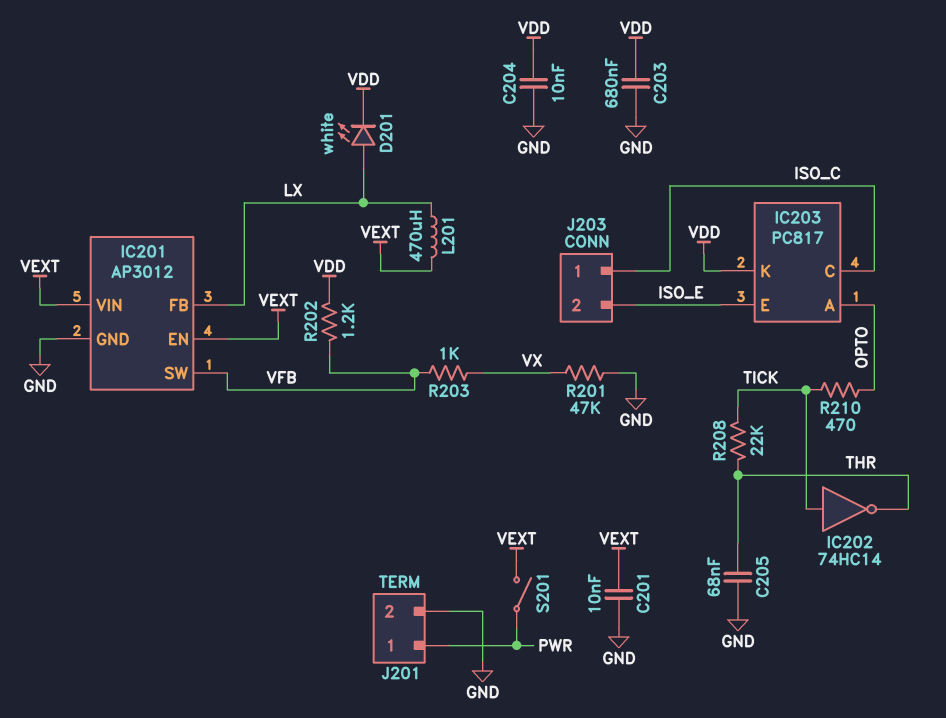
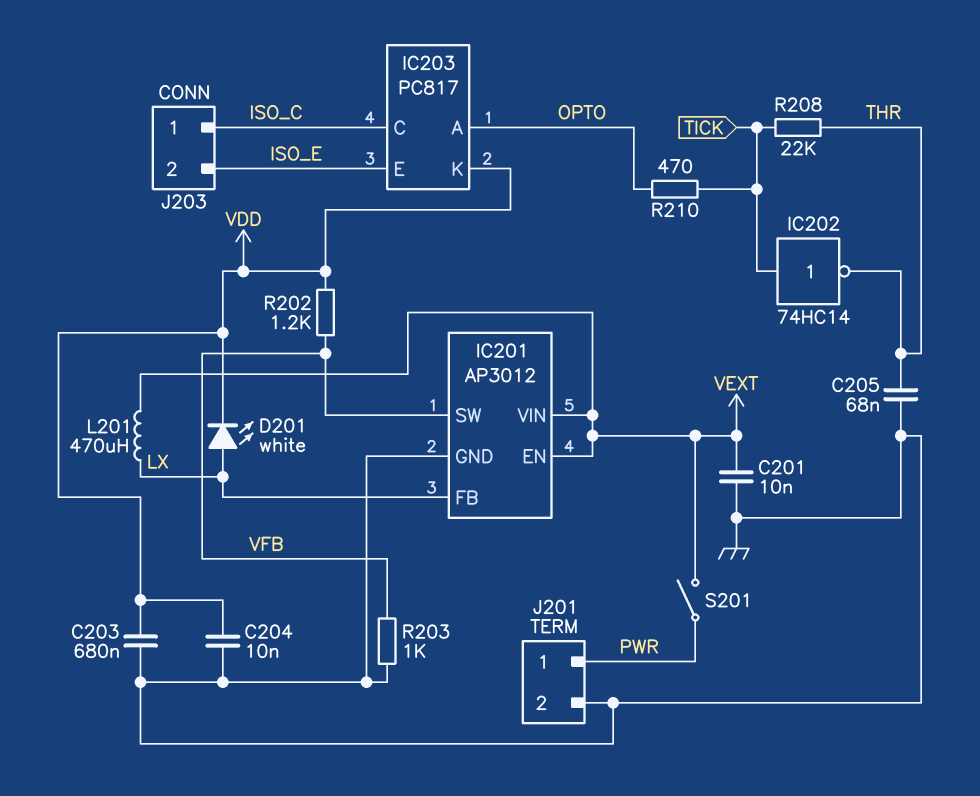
R201: 47k (GND, VX) -> none
R203: 1k (VFB, VX) -> 1k (GND, VFB)

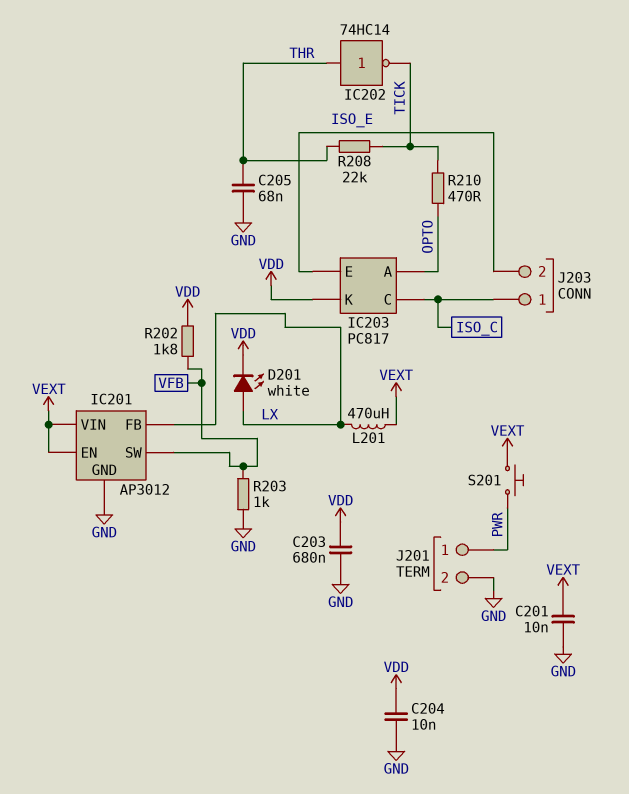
IC202: NOT 74HC14 (in TICK, out THR) -> NOT 74HC14 (in THR, out TICK)
R202: 1.2k (VDD, VFB) -> 1.8k (VDD, VFB)
S201: switch (PWR, VEXT) -> button (PWR, VEXT)

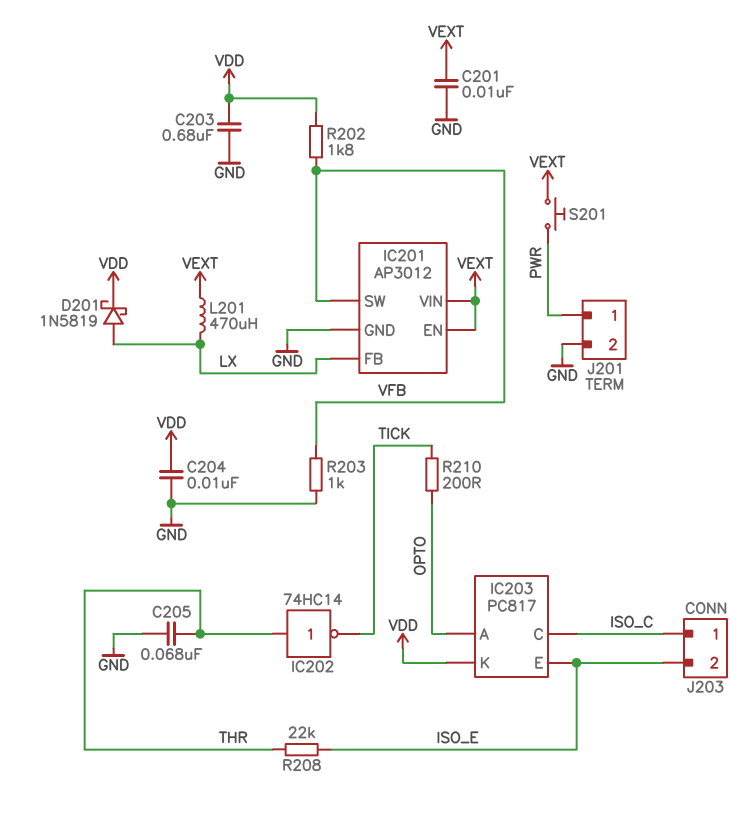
D201: LED white (A LX, K VDD) -> schottky 1N5819 (A LX, K VDD)
R208: 22k (THR, TICK) -> 22k (ISO_E, THR)
R210: 470 (OPTO, TICK) -> 200 (OPTO, TICK)

